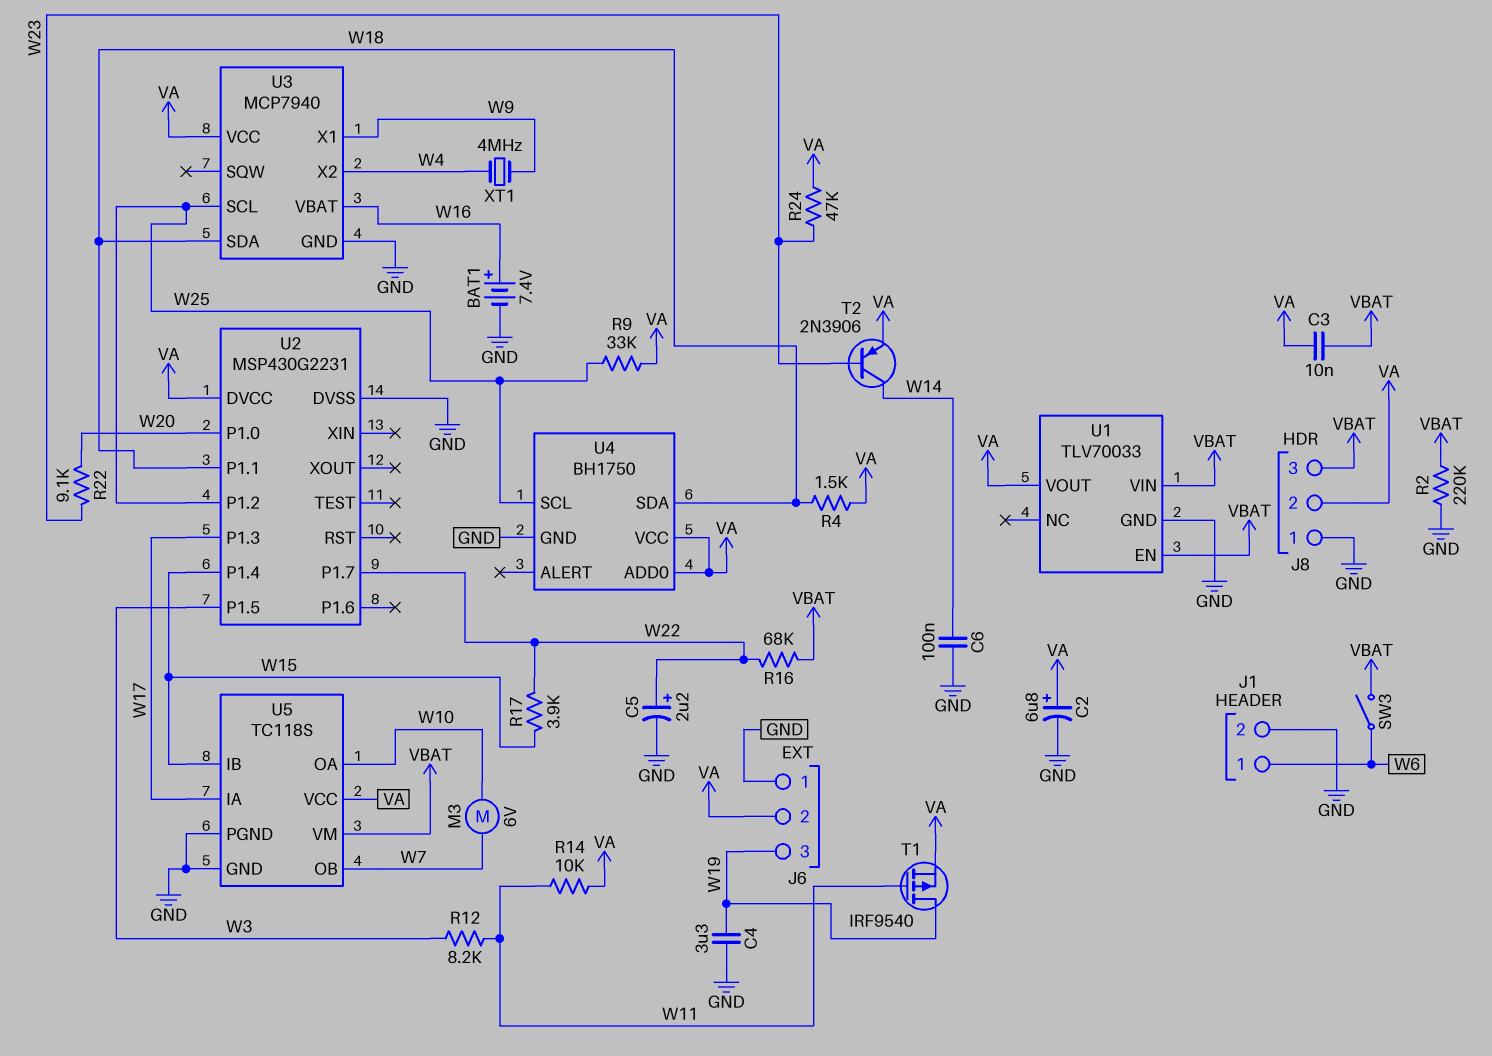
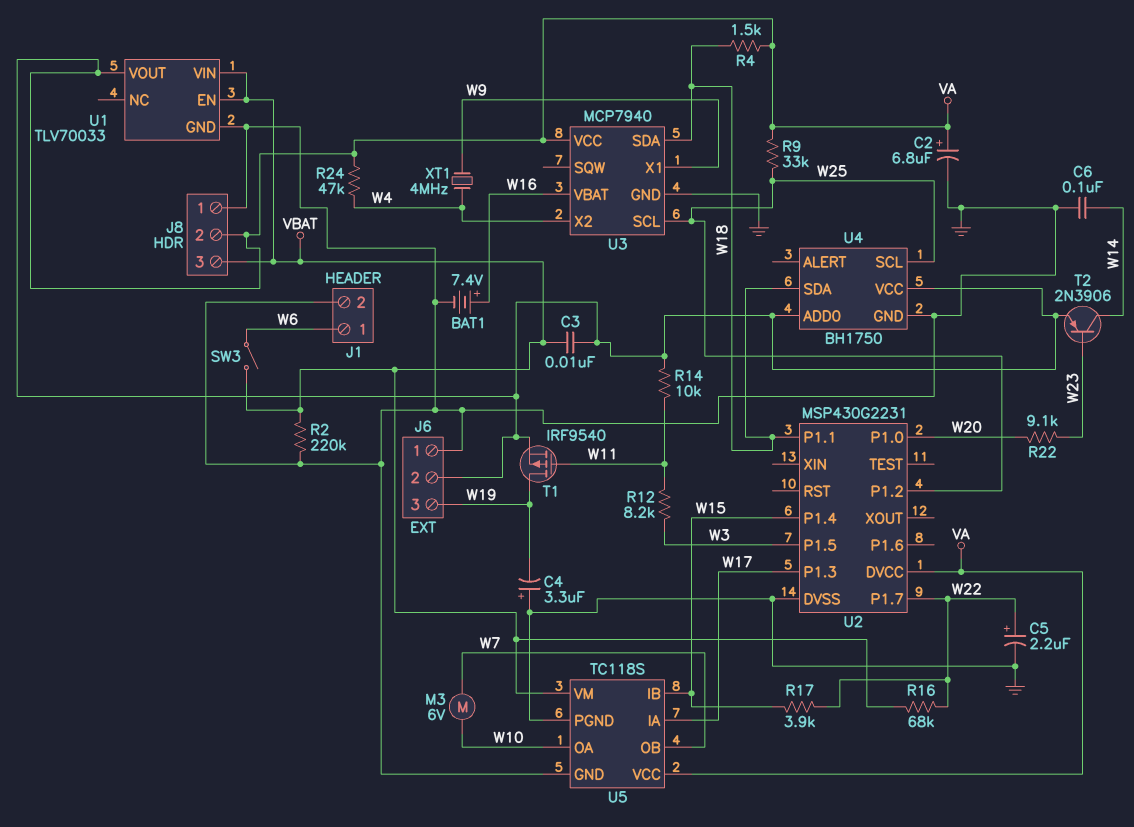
C4: 3.3uF (GND, W19) -> 3.3uF (plus GND, minus W19)
R24: 47k (VA, W23) -> 47k (VA, W4)

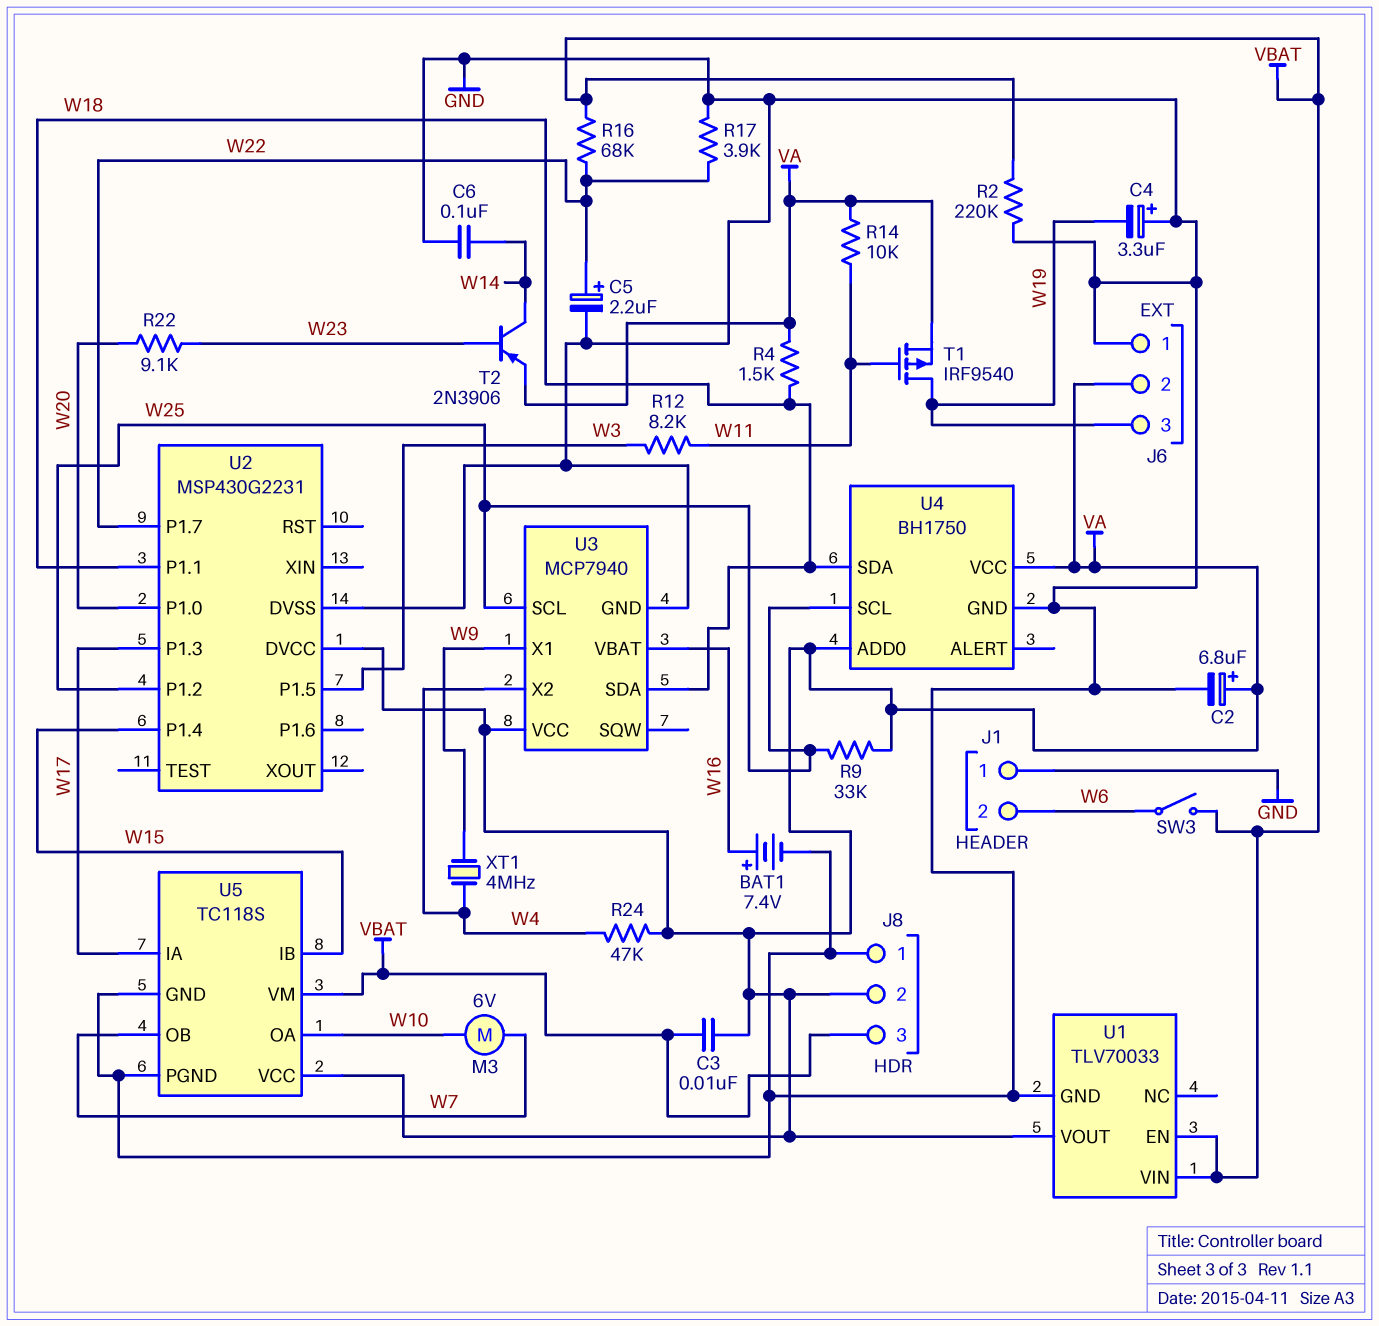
J1 pin 1: W6 -> GND
J1 pin 2: GND -> W6
R17: 3.9k (W15, W22) -> 3.9k (GND, W22)

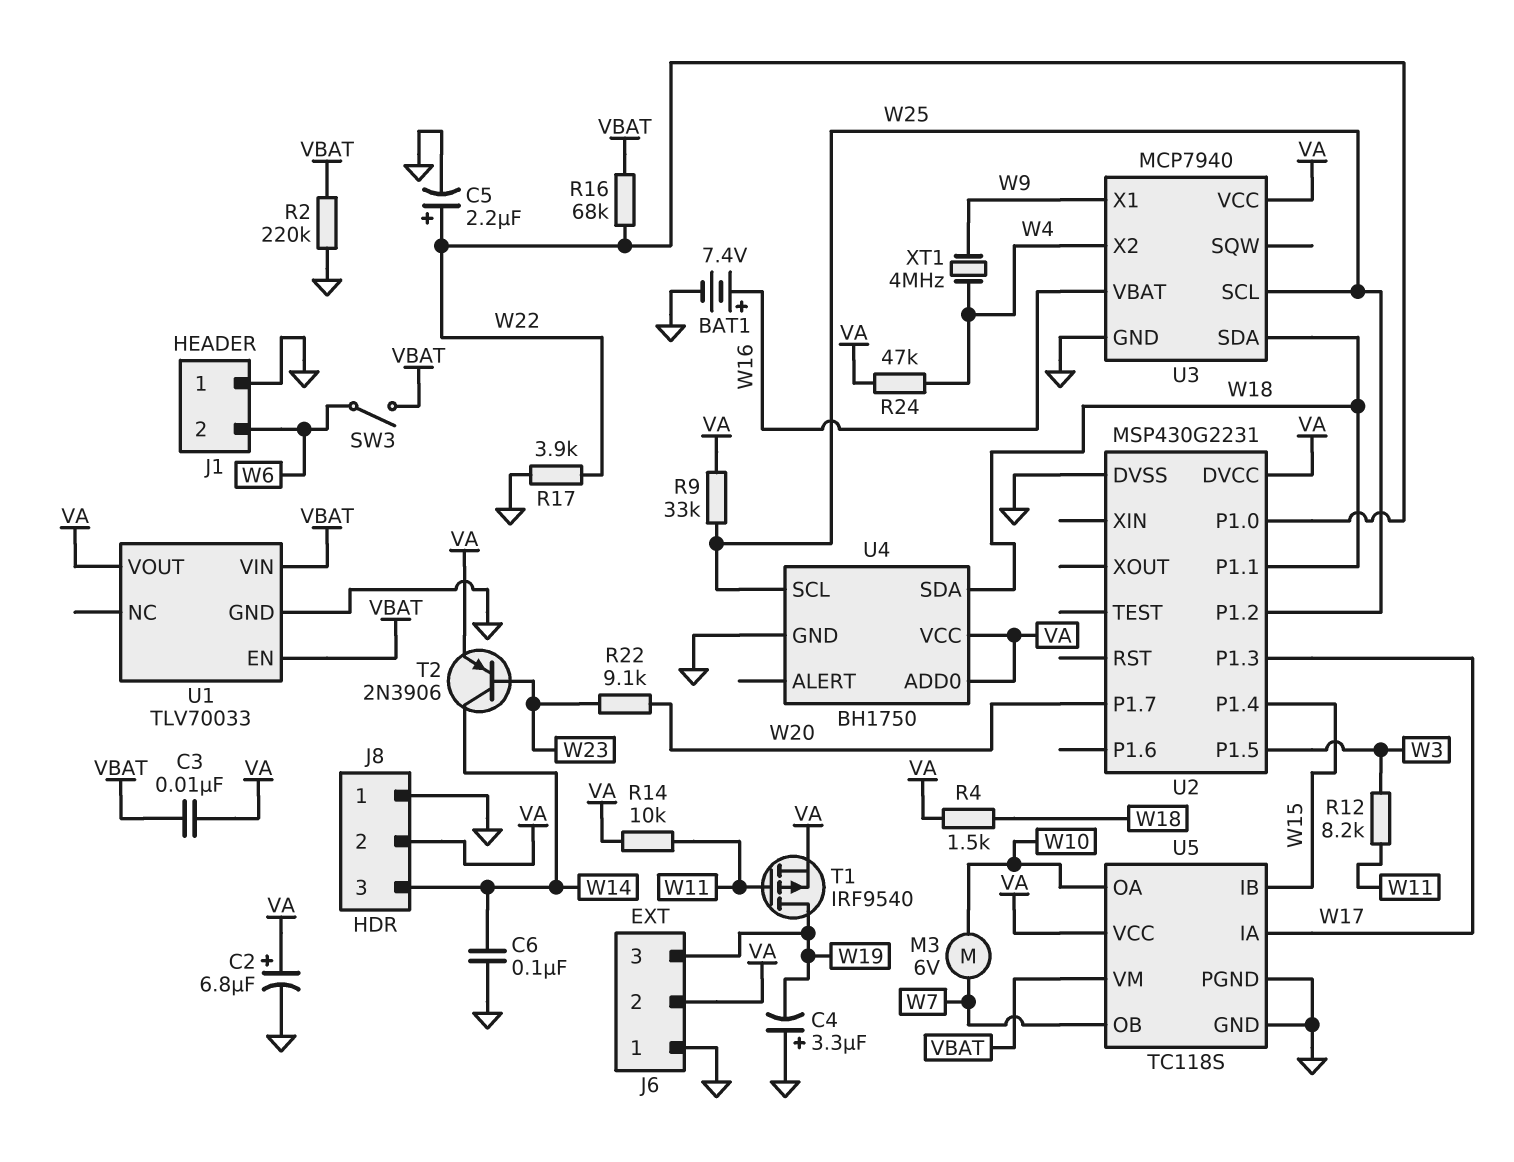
J8 pin 3: VBAT -> W14
U2 pin P1.0: W20 -> W22
U2 pin P1.7: W22 -> W20

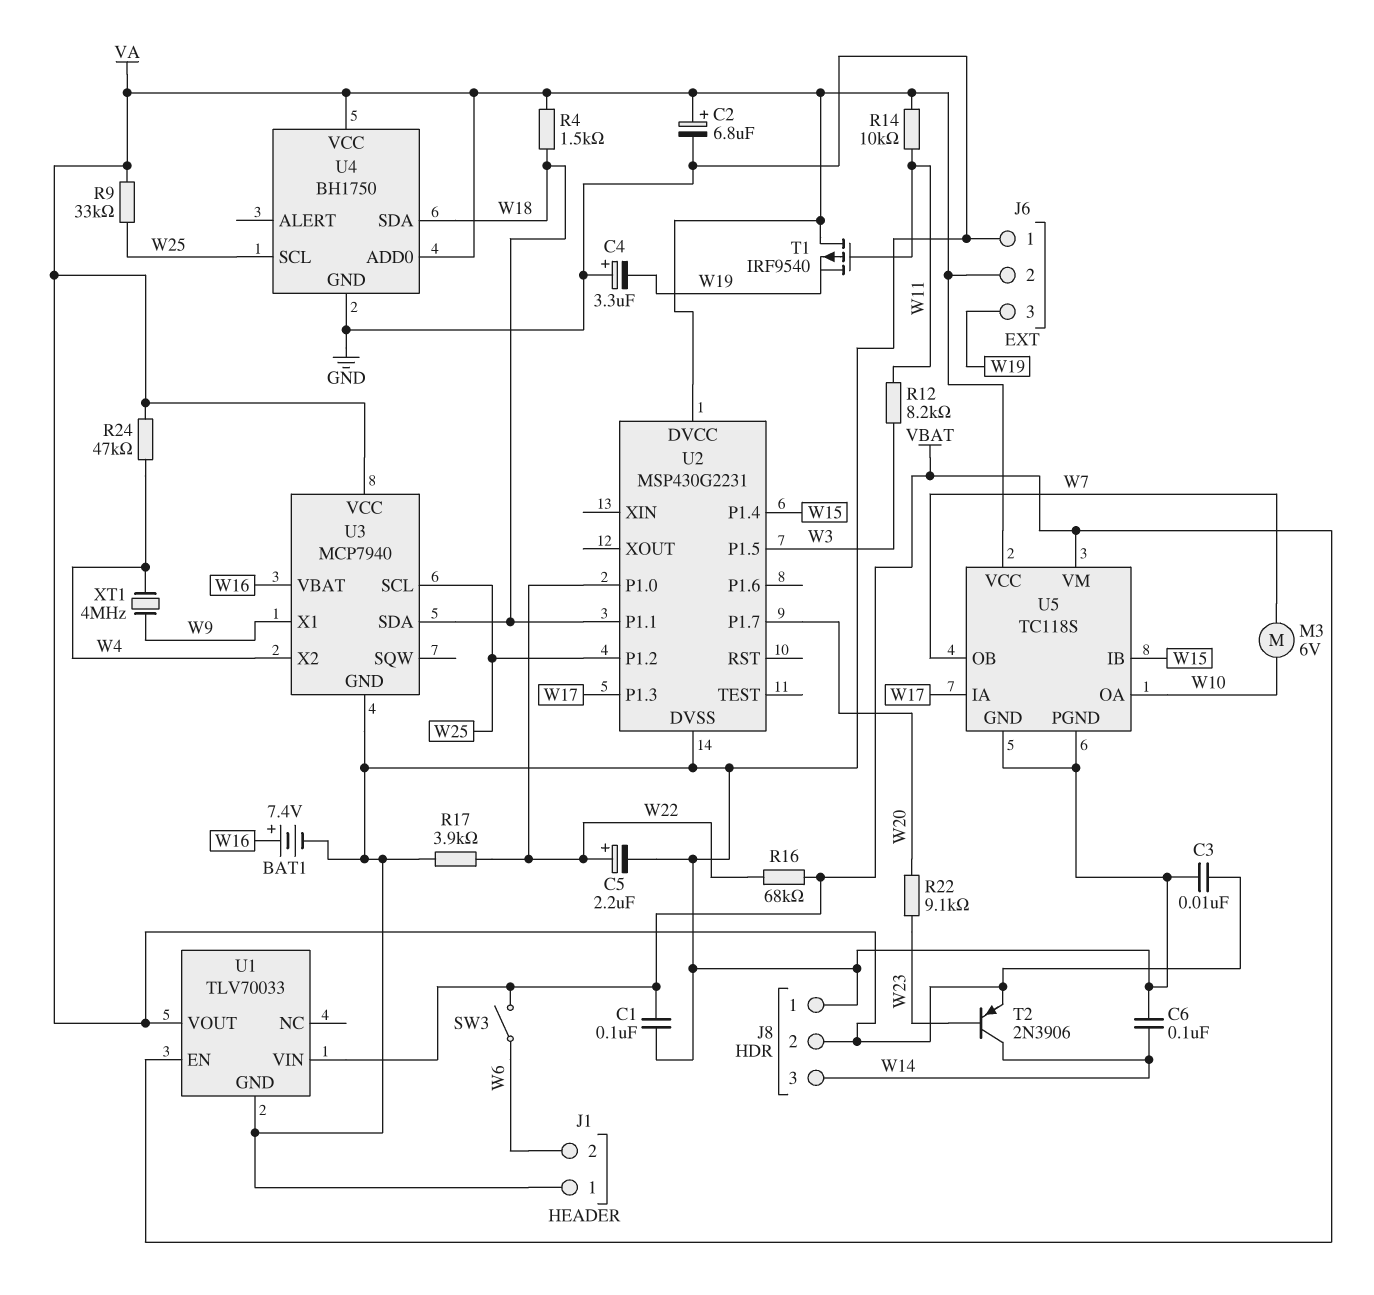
C1: none -> 100nF (GND, VBAT)
C3: 10nF (VA, VBAT) -> 10nF (GND, VA)
R2: 220k (GND, VBAT) -> none
T1: PMOS IRF9540 (G W11, D W19, S VA) -> PMOS IRF9540 (G W11, D VA, S W19)

